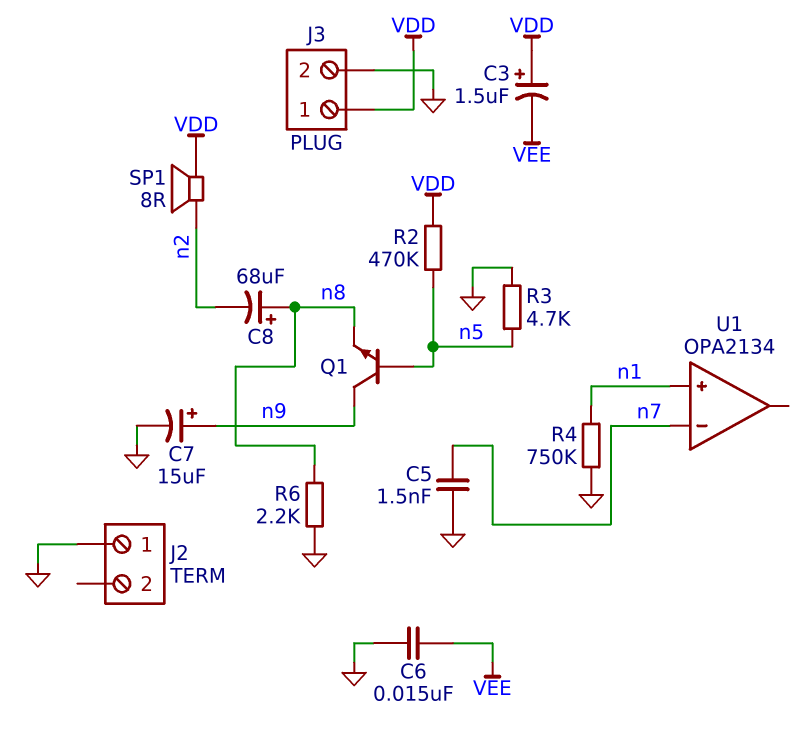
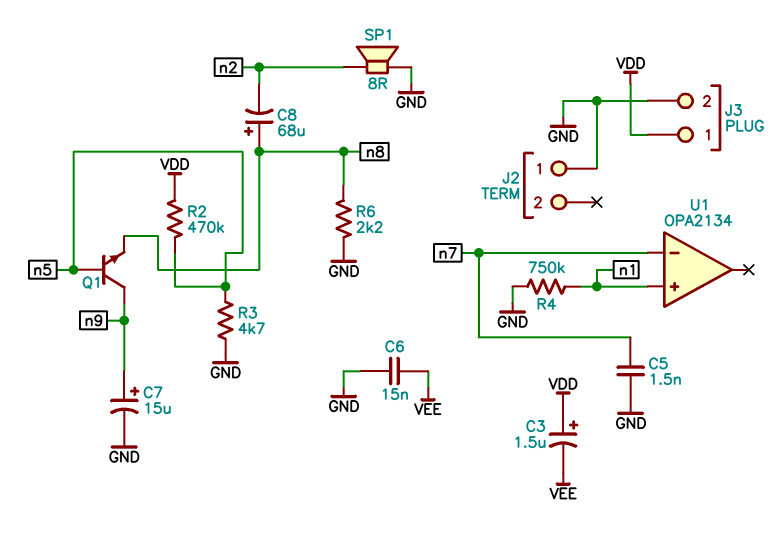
SP1: speaker 8R (VDD, n2) -> speaker 8R (GND, n2)

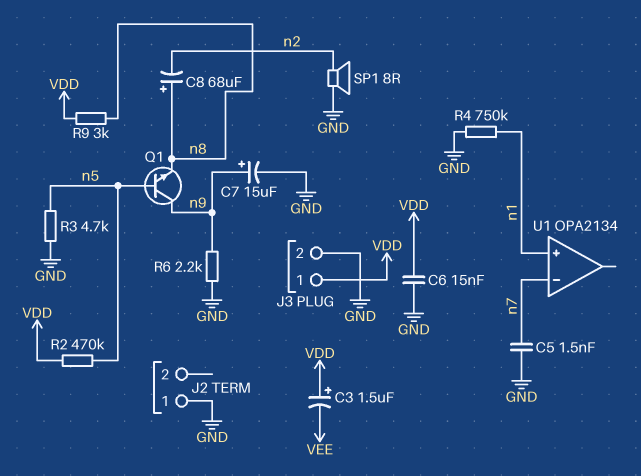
C6: 15nF (GND, VEE) -> 15nF (GND, VDD)
R6: 2.2k (GND, n8) -> 2.2k (GND, n9)
R9: none -> 3k (VDD, n8)

